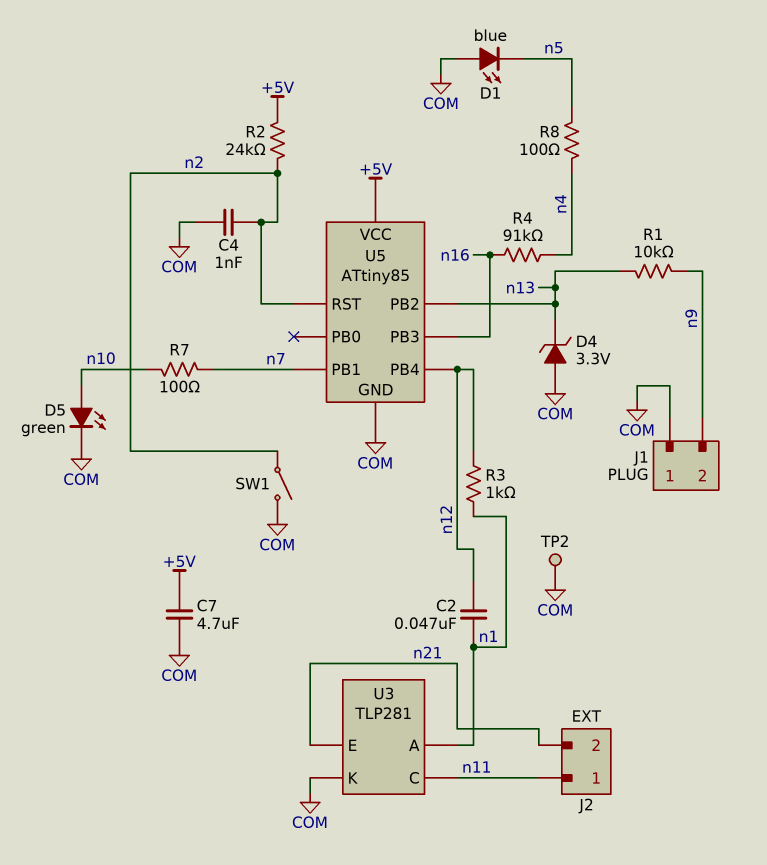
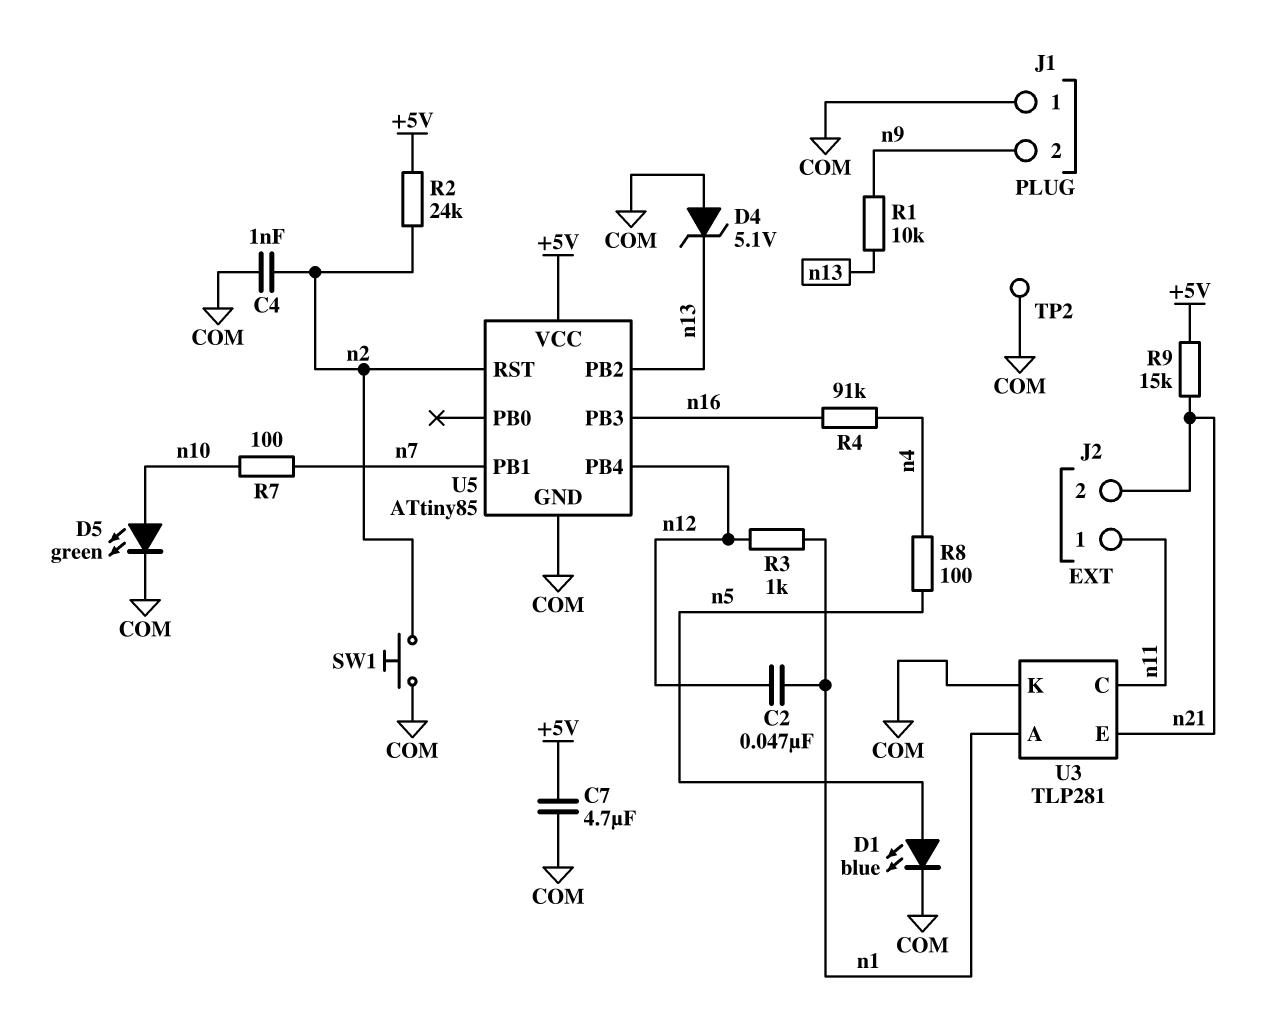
D1: LED blue (A COM, K n5) -> LED blue (A n5, K COM)
D4: zener 3.3V (A COM, K n13) -> zener 5.1V (A COM, K n13)
R9: none -> 15k (+5V, n21)
SW1: switch (COM, n2) -> button (COM, n2)

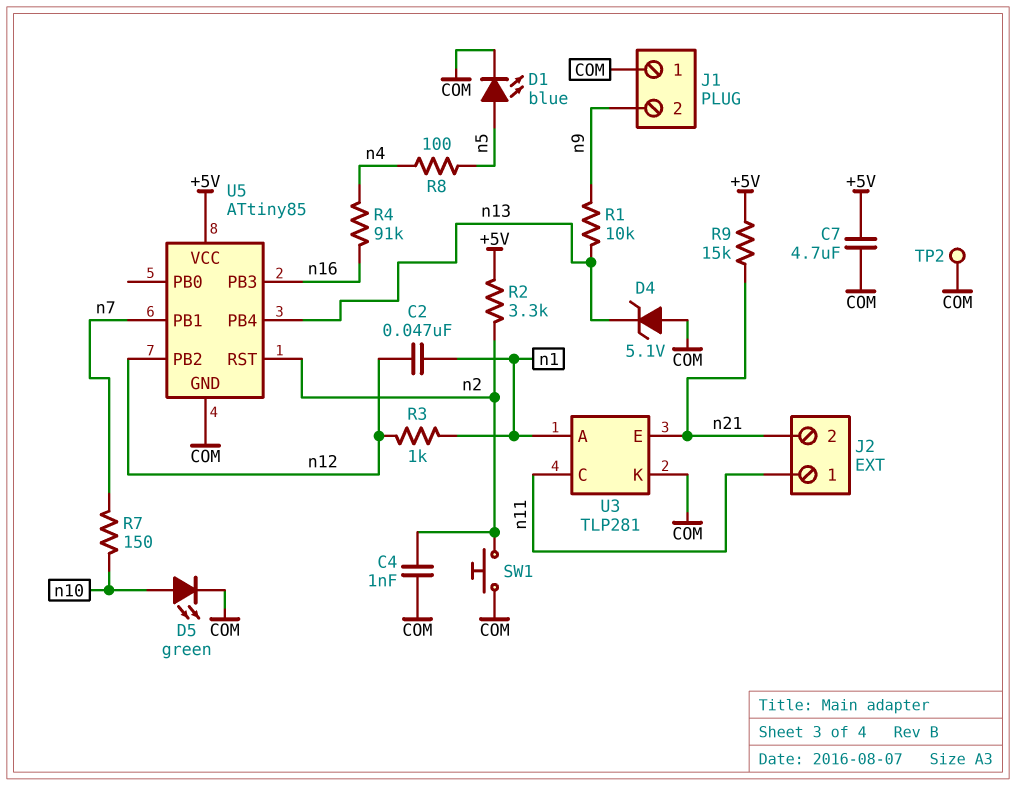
R2: 24k (+5V, n2) -> 3.3k (+5V, n2)
R7: 100 (n7, n10) -> 150 (n7, n10)
U5 pin PB2: n13 -> n12
U5 pin PB4: n12 -> n13

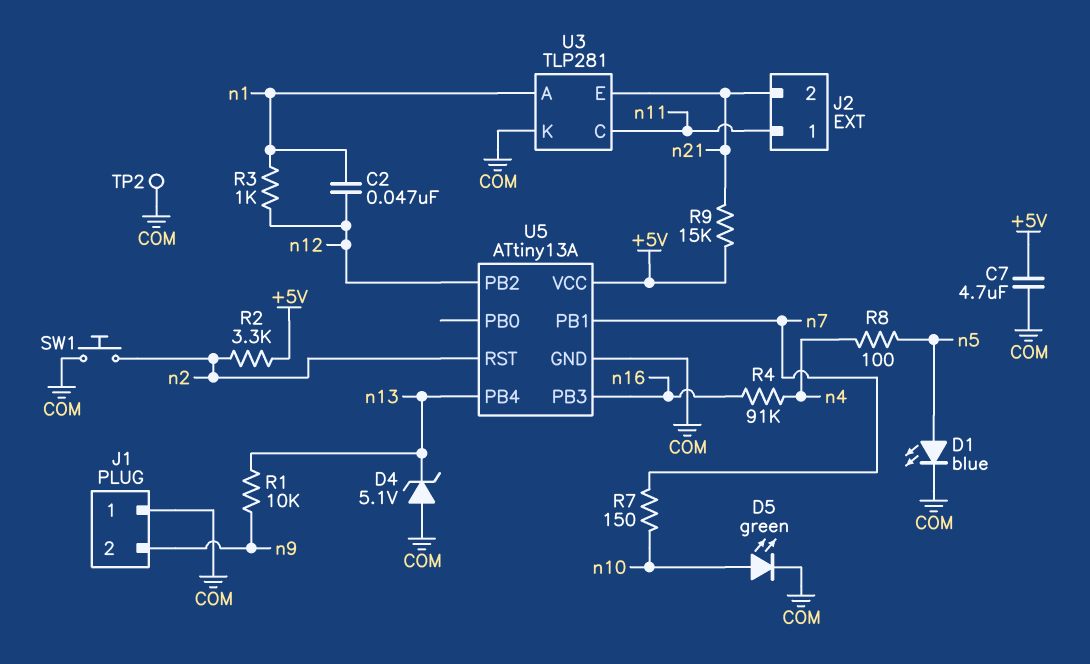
C4: 1nF (COM, n2) -> none
U5: ATtiny85 -> ATtiny13A

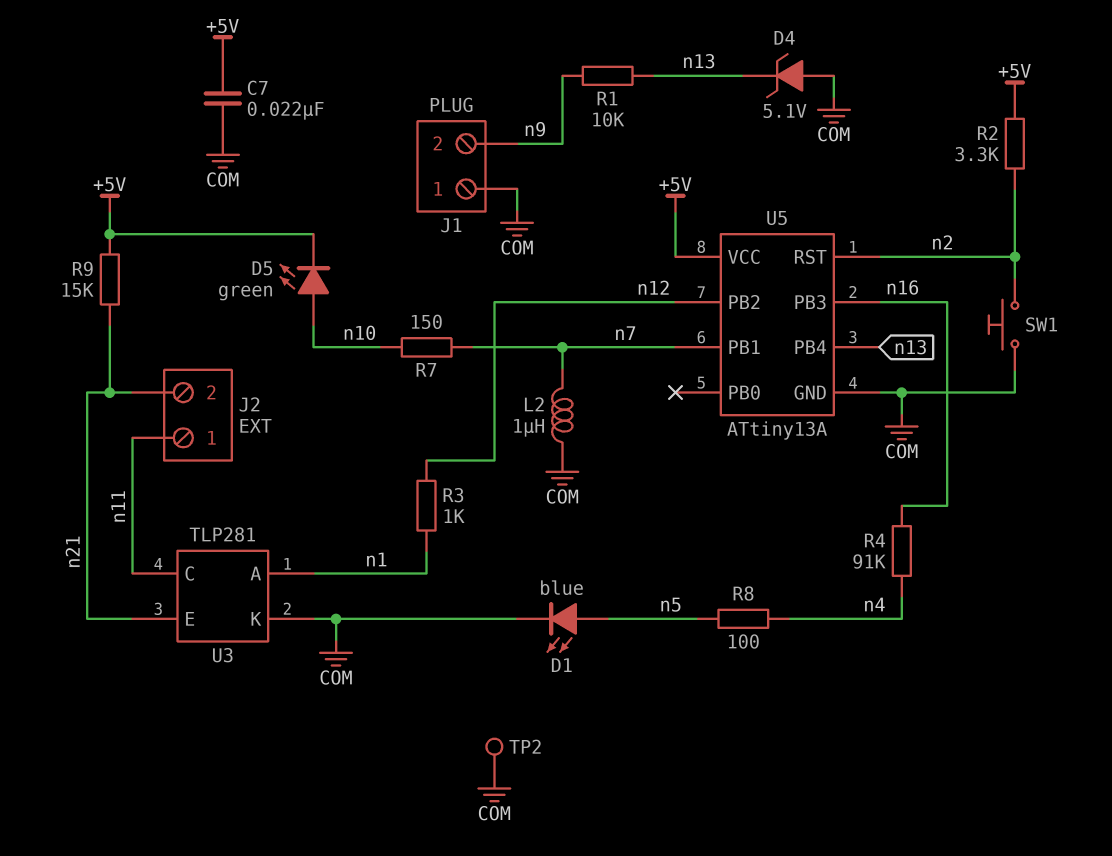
C2: 47nF (n1, n12) -> none
C7: 4.7uF (+5V, COM) -> 22nF (+5V, COM)
D5: LED green (A n10, K COM) -> LED green (A n10, K +5V)
L2: none -> 1uH (COM, n7)

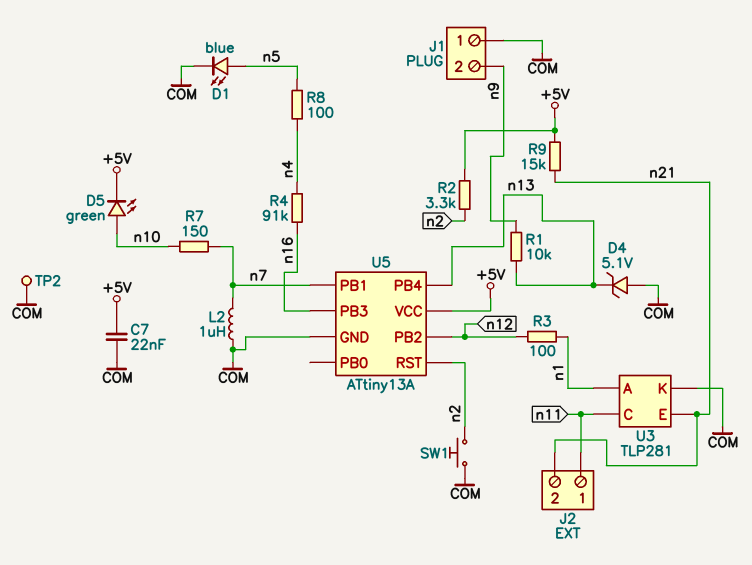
R3: 1k (n1, n12) -> 100 (n1, n12)

